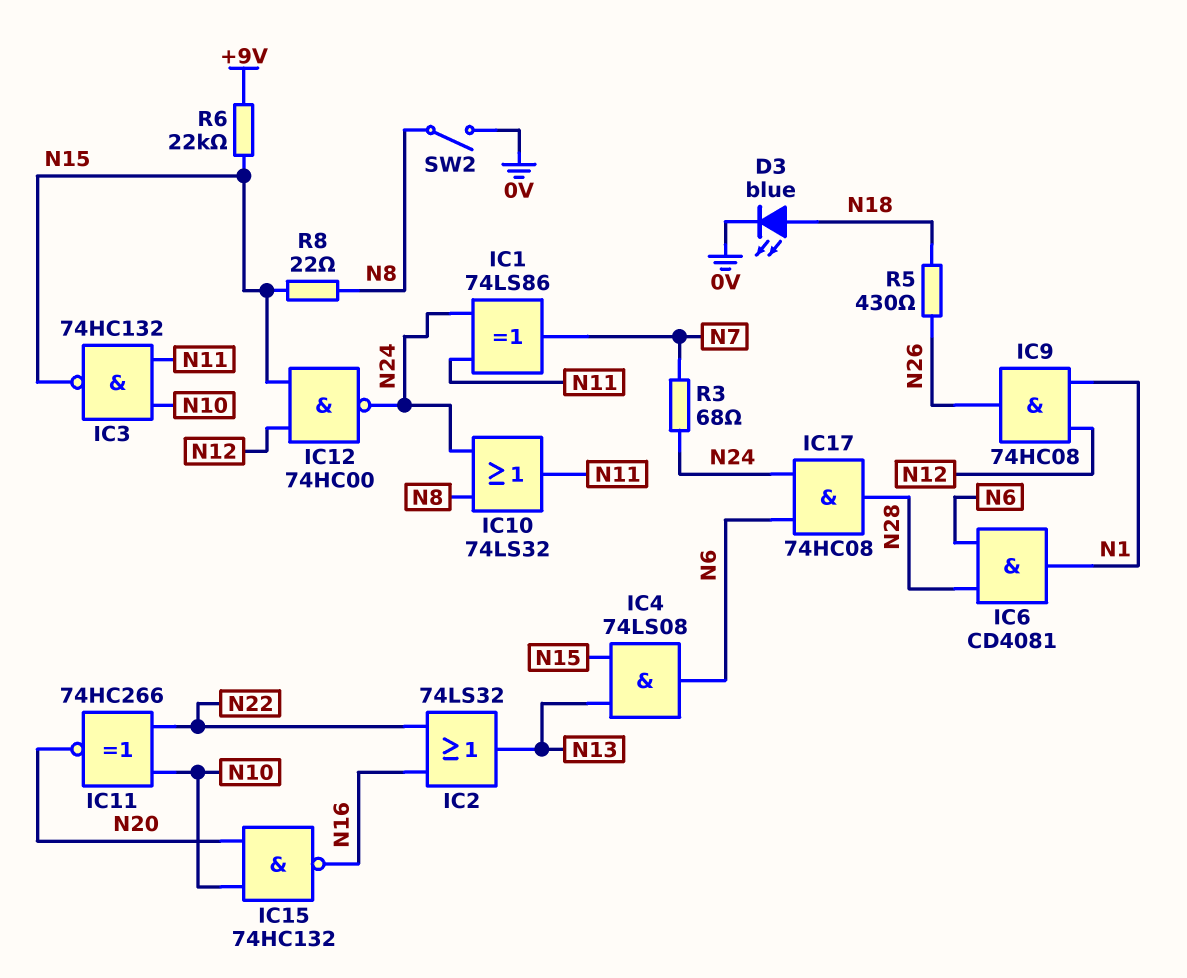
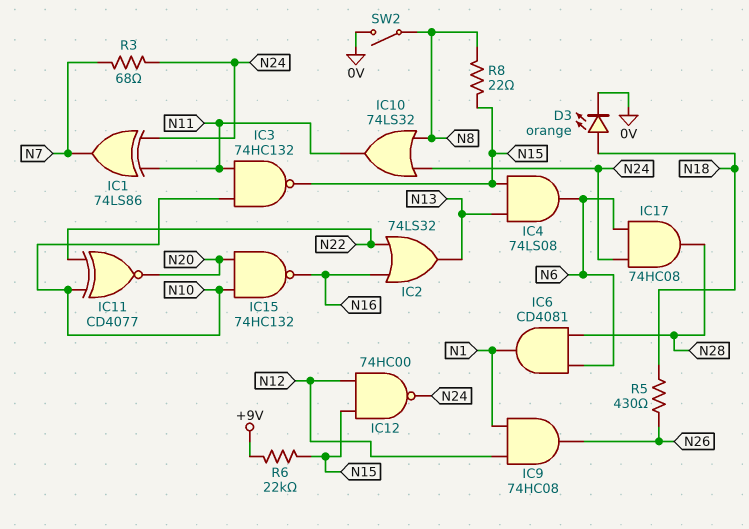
D3: LED blue (A N18, K 0V) -> LED orange (A N18, K 0V)
IC11: XNOR 74HC266 (in N10, in N22, out N20) -> XNOR CD4077 (in N10, in N22, out N20)

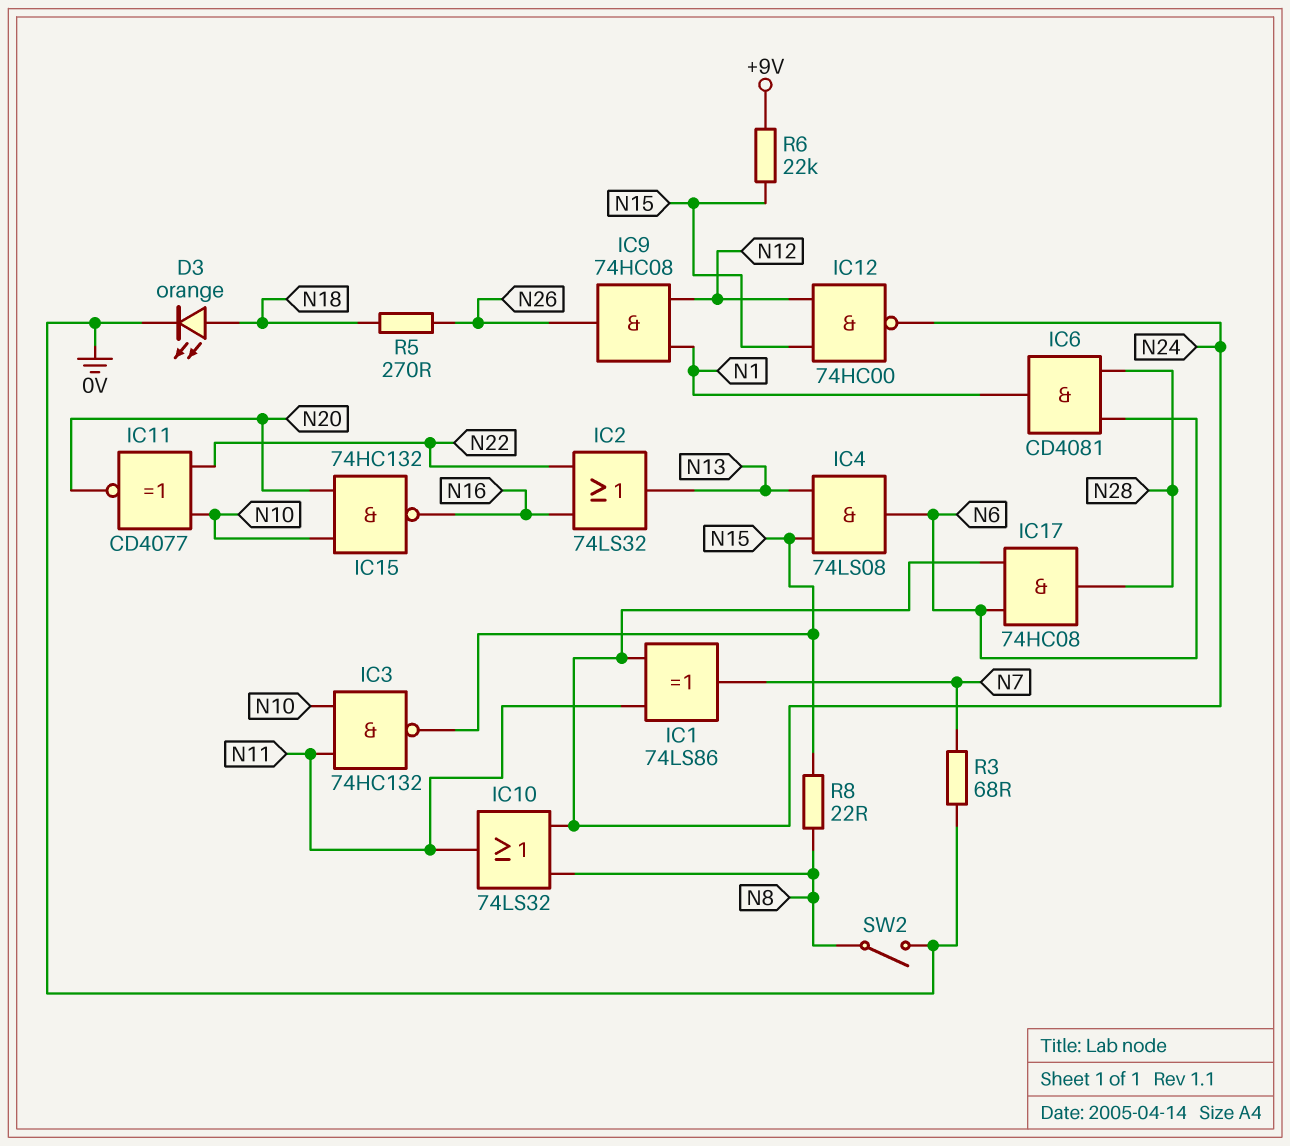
R3: 68 (N7, N24) -> 68 (0V, N7)
R5: 430 (N18, N26) -> 270 (N18, N26)

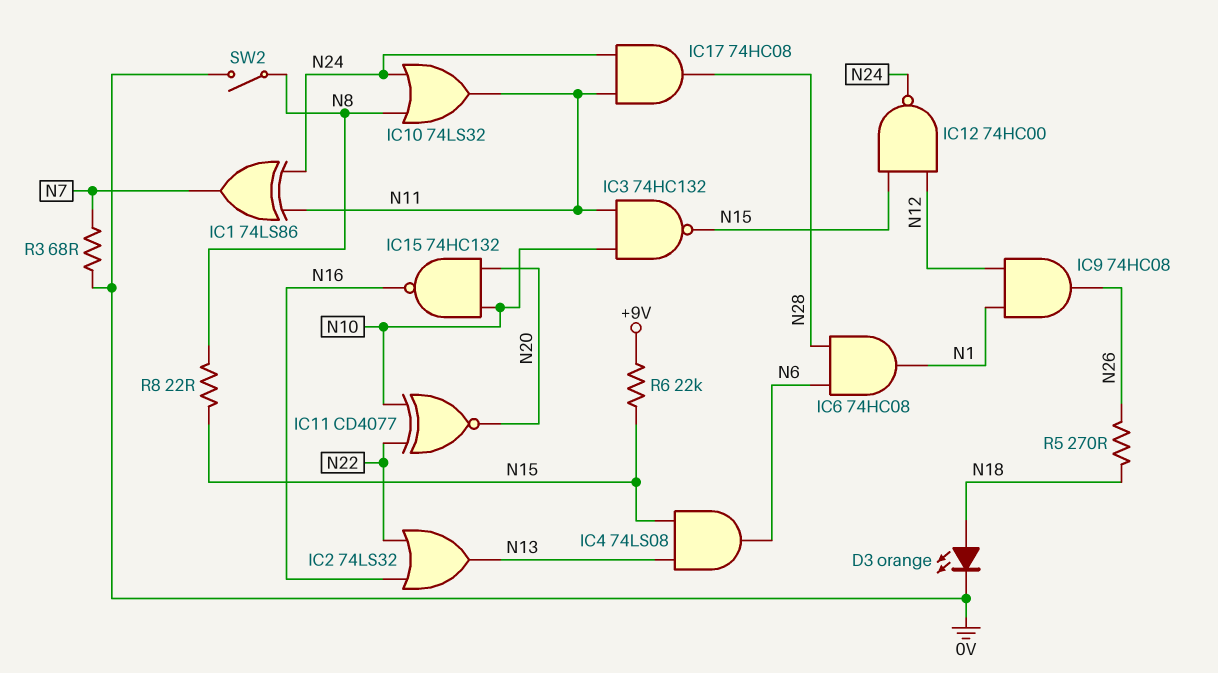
IC6: AND CD4081 (in N6, in N28, out N1) -> AND 74HC08 (in N6, in N28, out N1)
IC17: AND 74HC08 (in N6, in N24, out N28) -> AND 74HC08 (in N11, in N24, out N28)

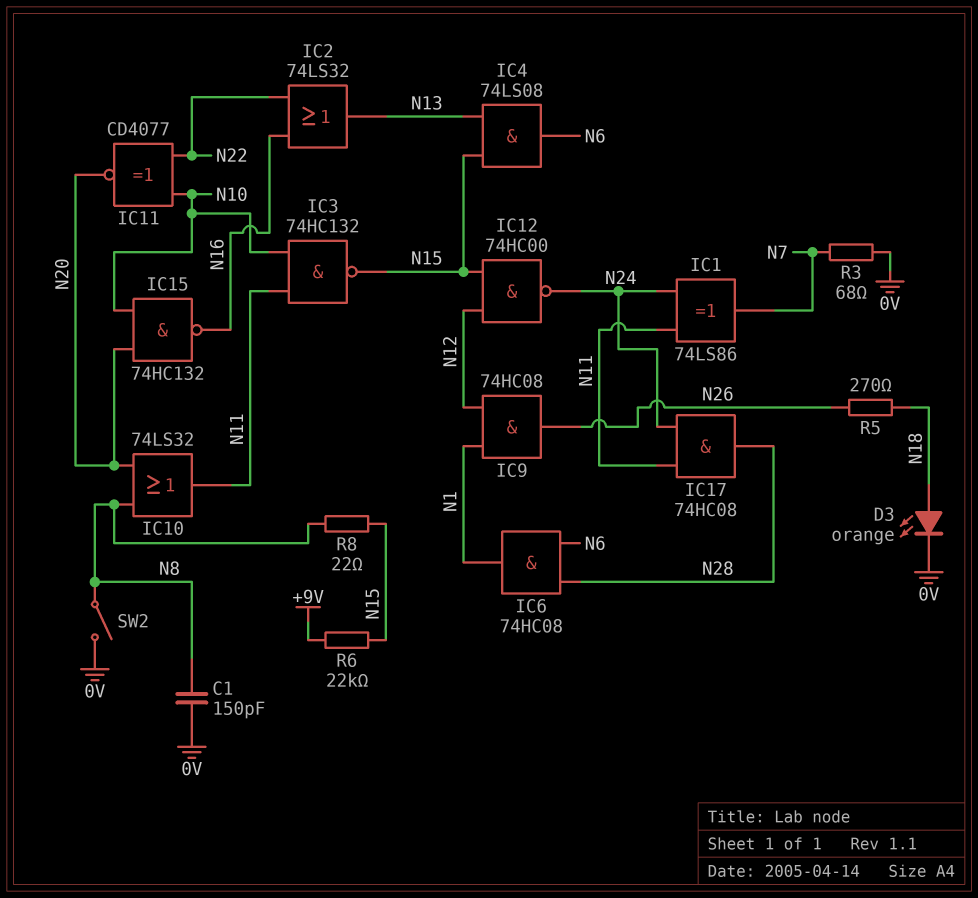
C1: none -> 150pF (0V, N8)
IC10: OR 74LS32 (in N8, in N24, out N11) -> OR 74LS32 (in N8, in N20, out N11)

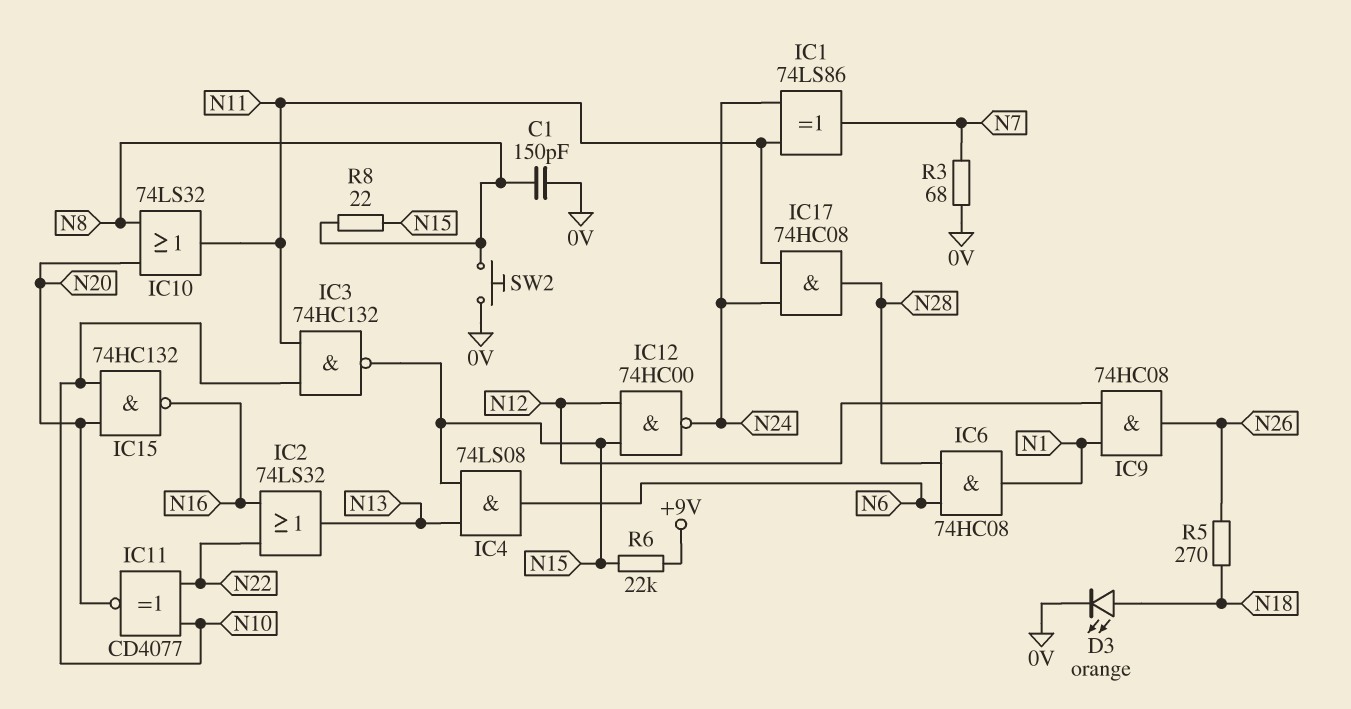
SW2: switch (0V, N8) -> button (0V, N8)

